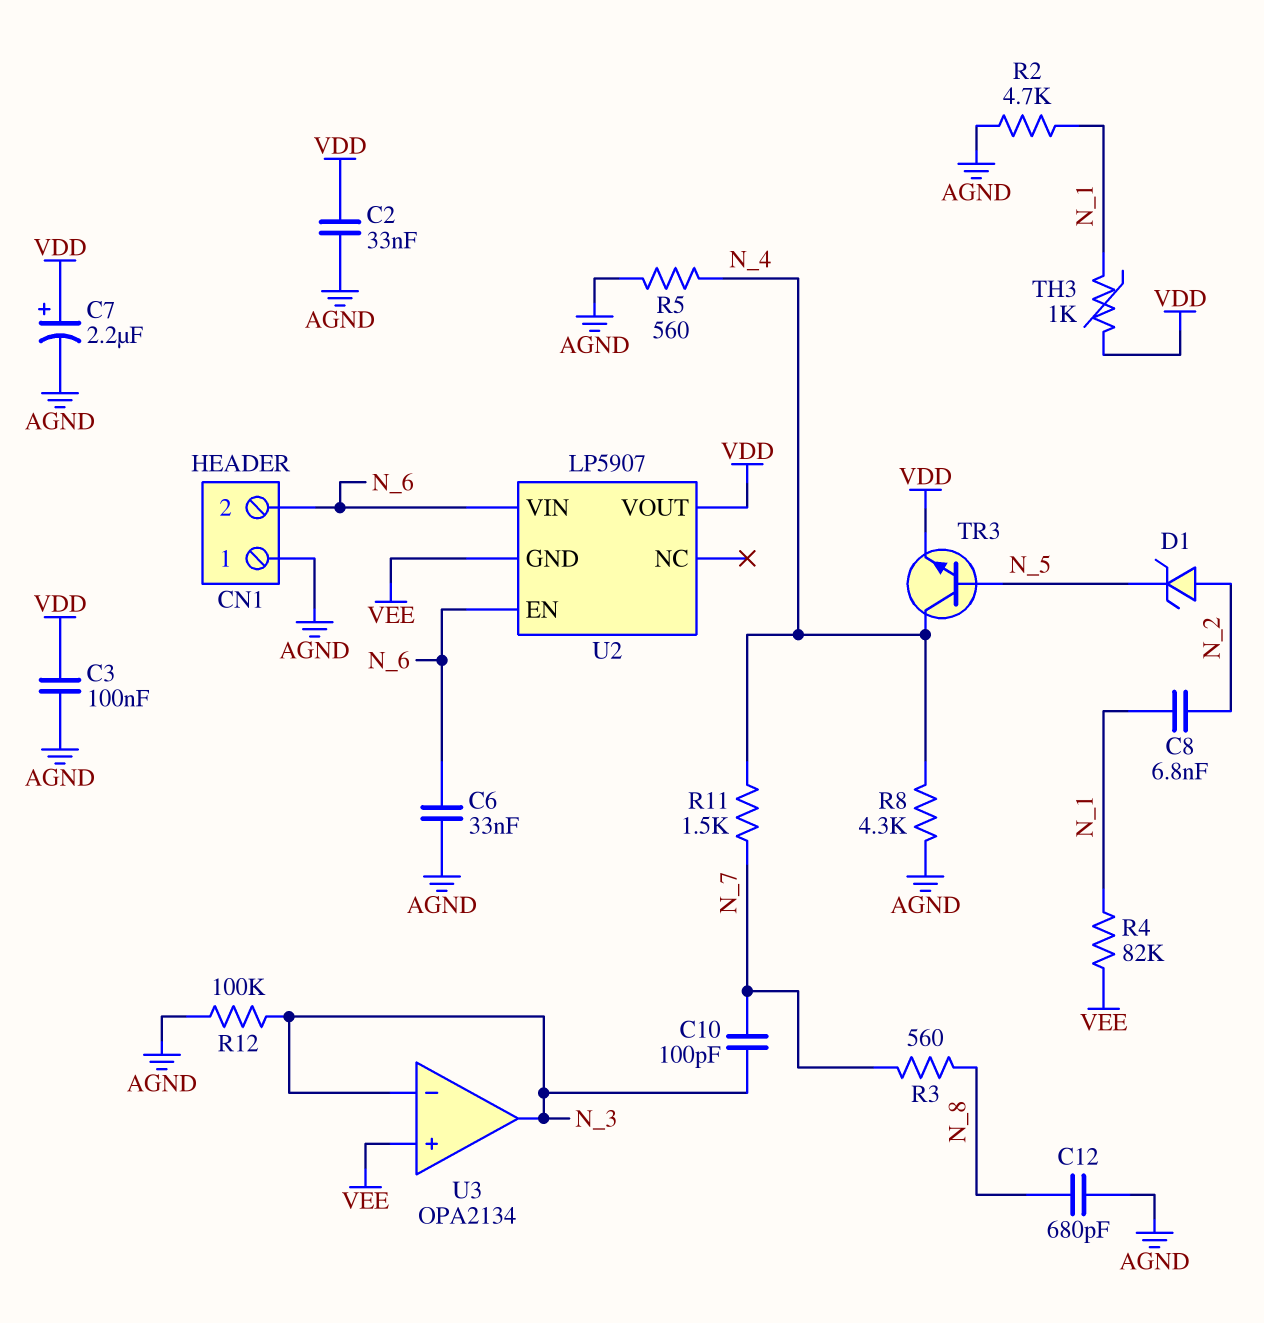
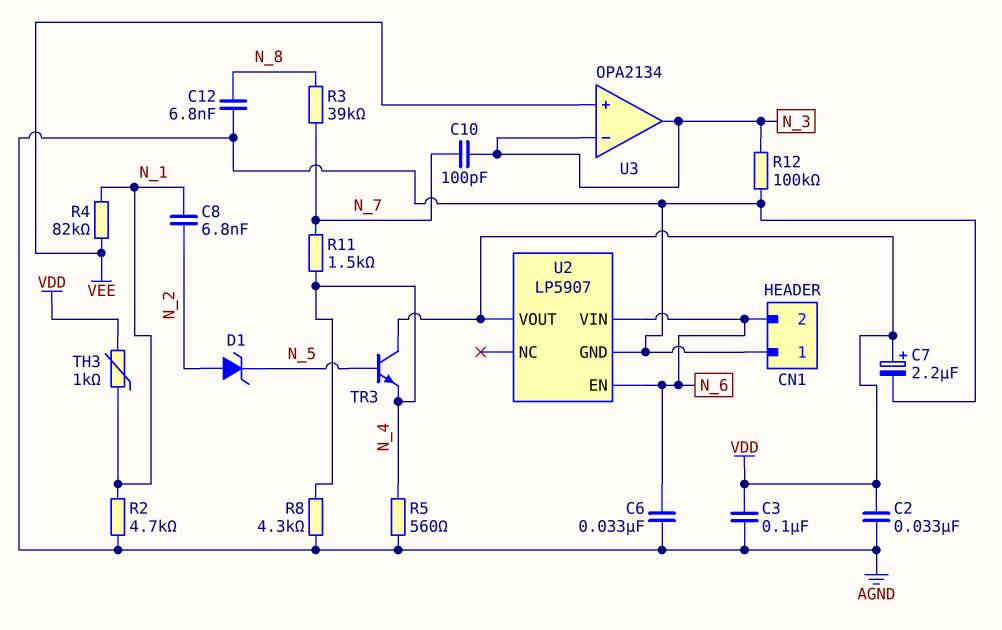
C12: 680pF (AGND, N_8) -> 6.8nF (AGND, N_8)
R3: 560 (N_7, N_8) -> 39k (N_7, N_8)
TR3: NPN (B N_5, C N_4, E VDD) -> NPN (B N_5, C VDD, E N_4)
U2 pin GND: VEE -> AGND

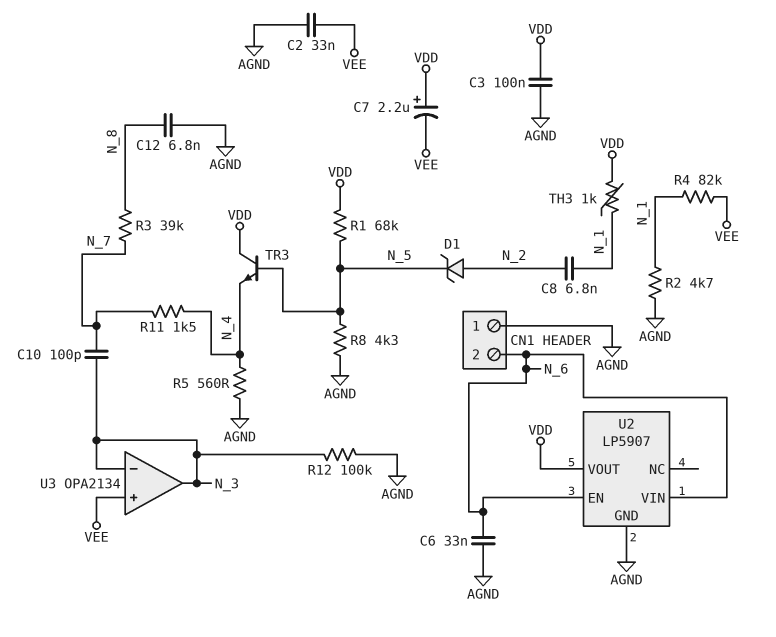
C2: 33nF (AGND, VDD) -> 33nF (AGND, VEE)
C7: 2.2uF (plus VDD, minus AGND) -> 2.2uF (plus VDD, minus VEE)
R1: none -> 68k (N_5, VDD)
R8: 4.3k (AGND, N_4) -> 4.3k (AGND, N_5)

